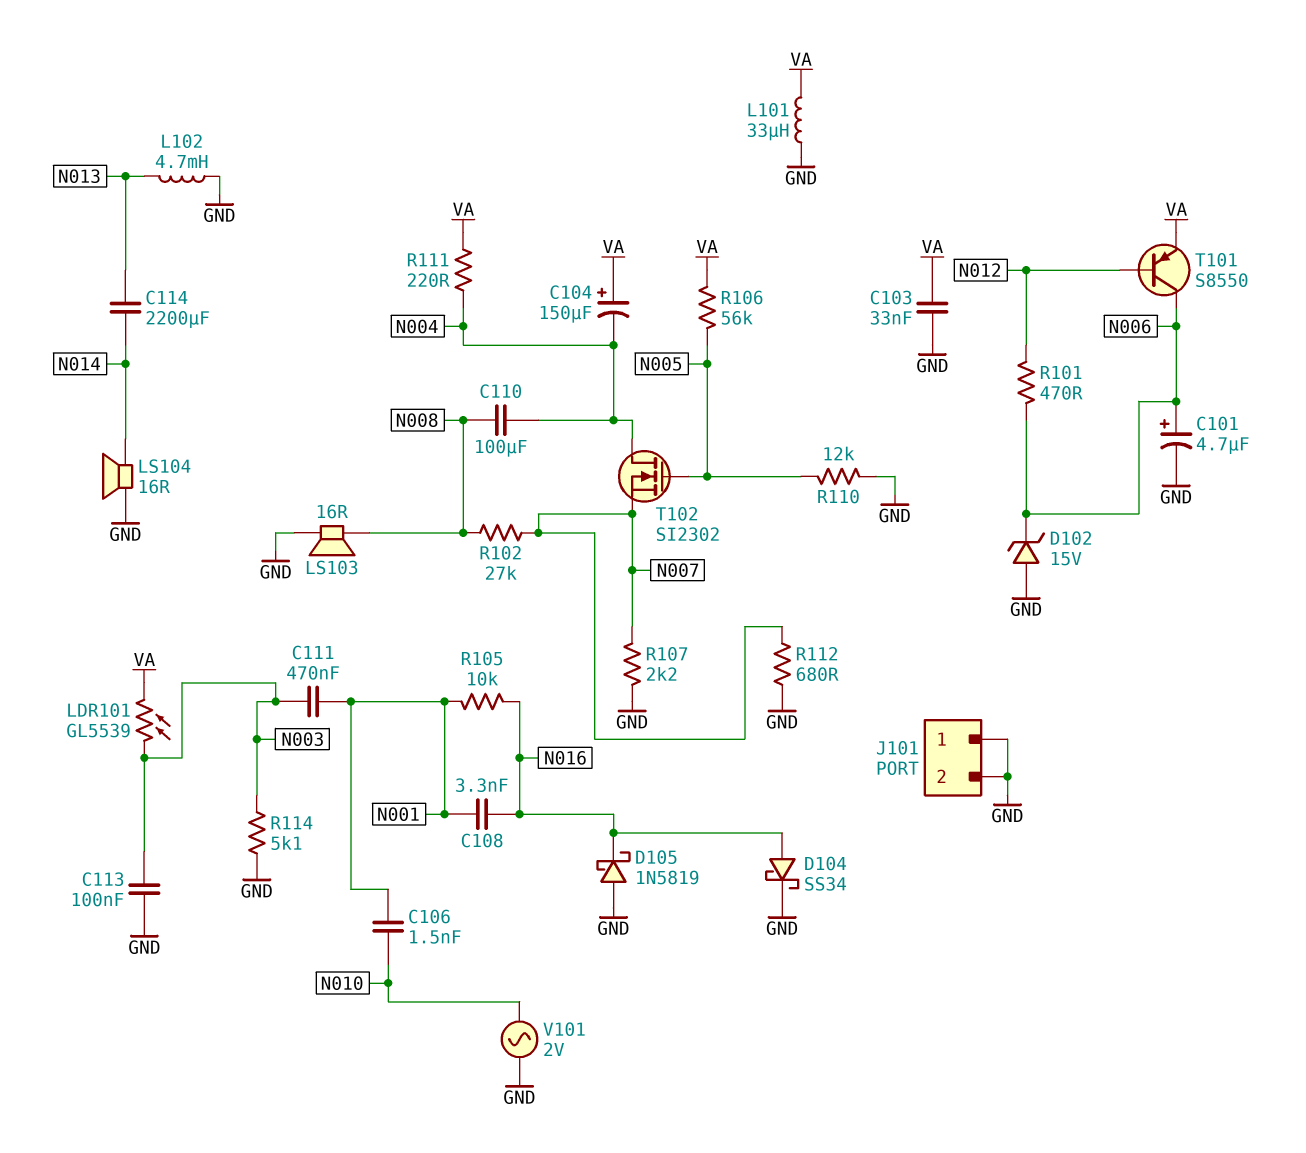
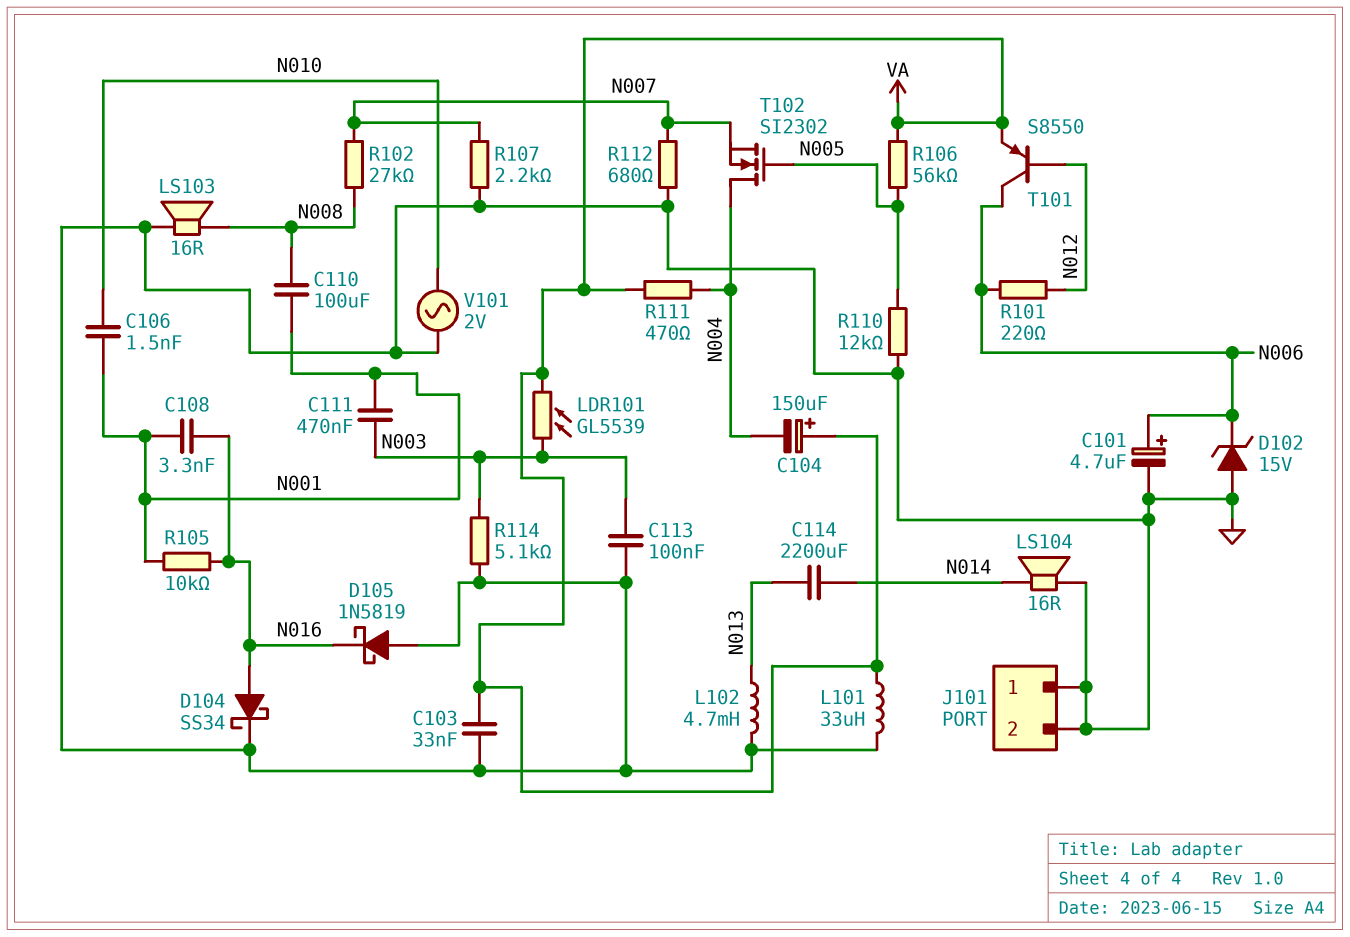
C110: 100uF (N004, N008) -> 100uF (N001, N008)
R101: 470 (N006, N012) -> 220 (N006, N012)
R111: 220 (N004, VA) -> 470 (N004, VA)

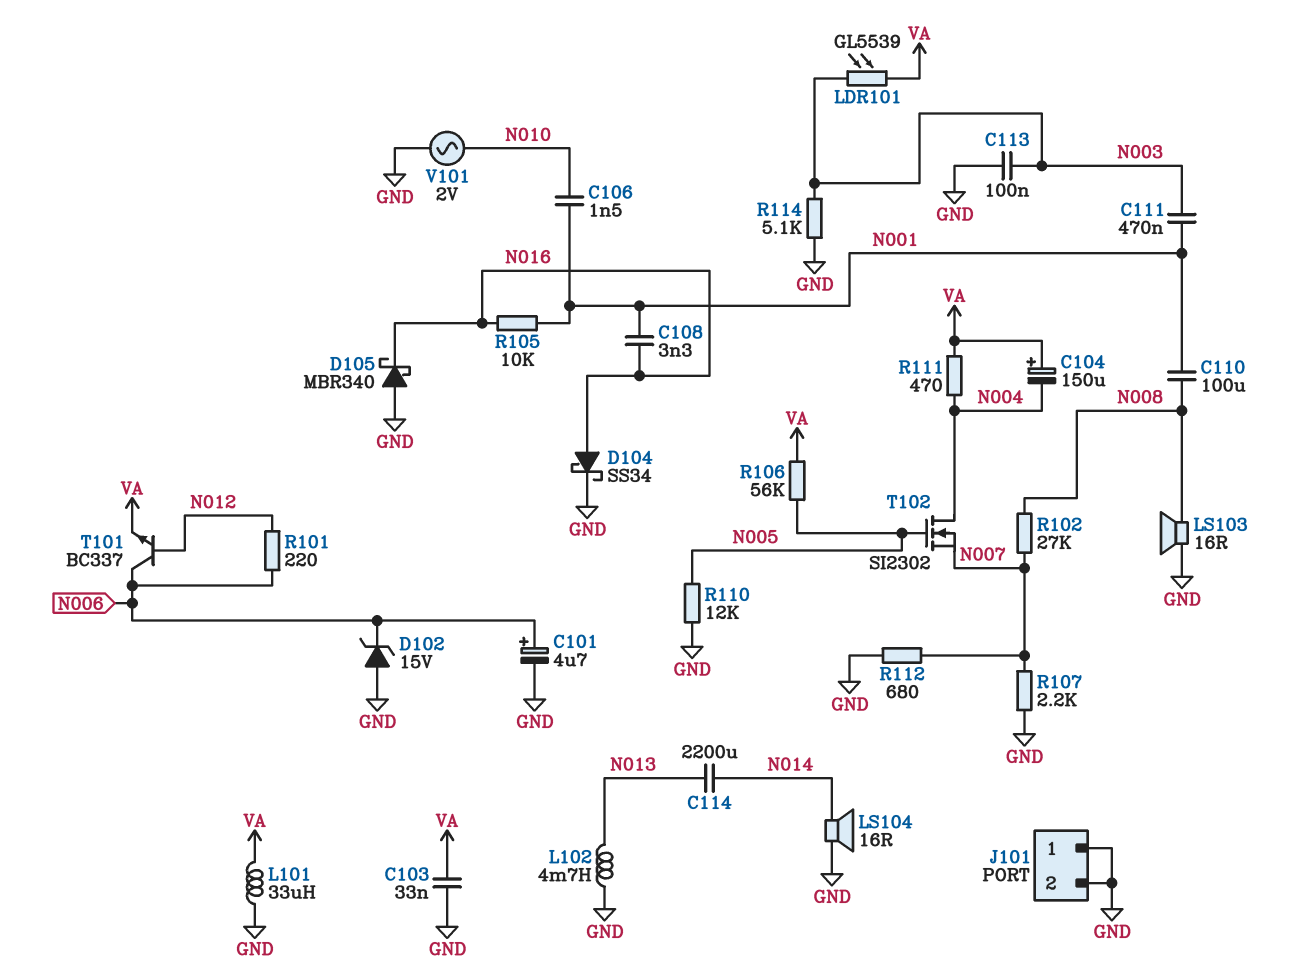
D105: schottky 1N5819 (A GND, K N016) -> schottky MBR340 (A GND, K N016)
T101: PNP S8550 (B N012, C N006, E VA) -> NPN BC337 (B N012, C N006, E VA)

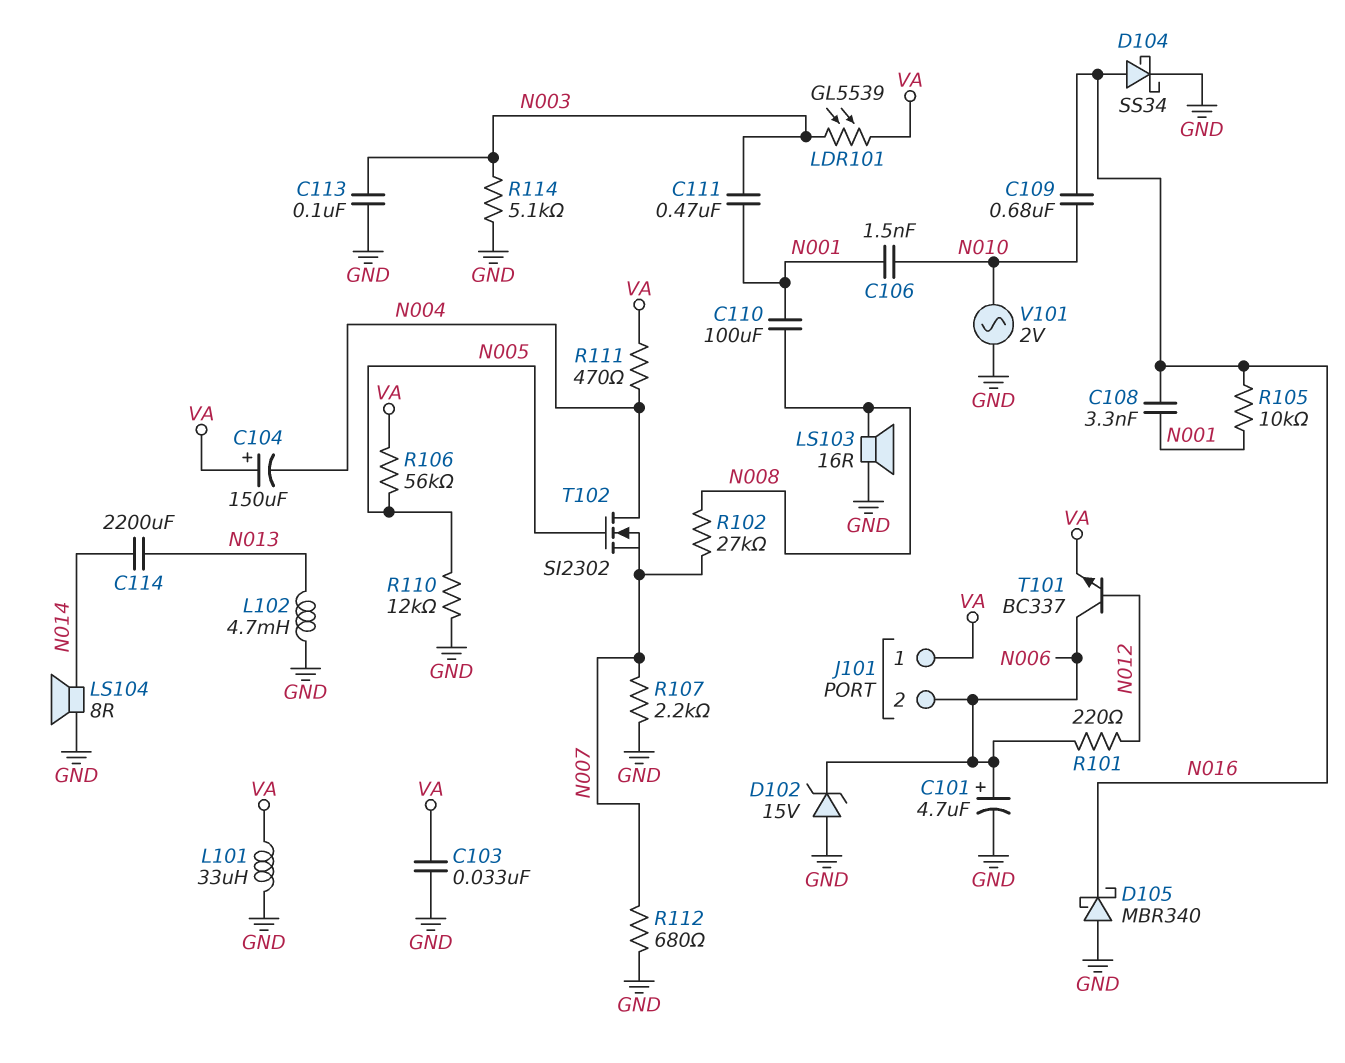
C109: none -> 680nF (N010, N016)
J101 pin 1: GND -> VA
J101 pin 2: GND -> N006
LS104: speaker 16R (GND, N014) -> speaker 8R (GND, N014)

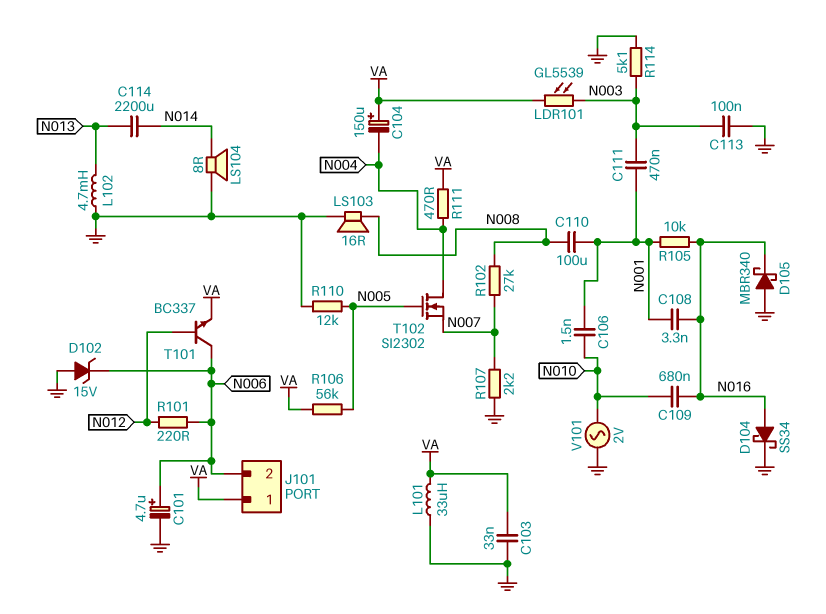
R112: 680 (GND, N007) -> none

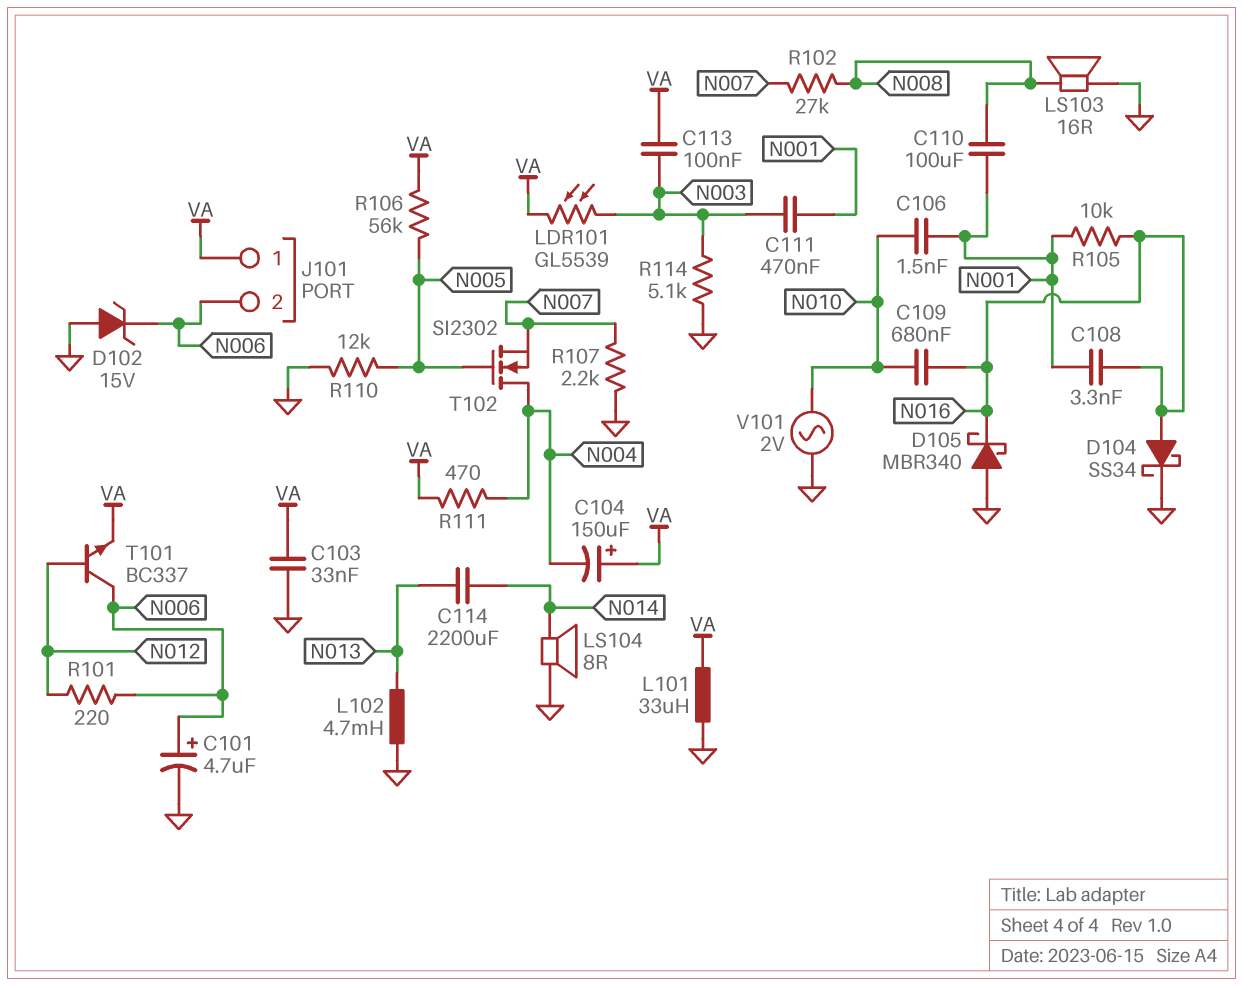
C113: 100nF (GND, N003) -> 100nF (N003, VA)

